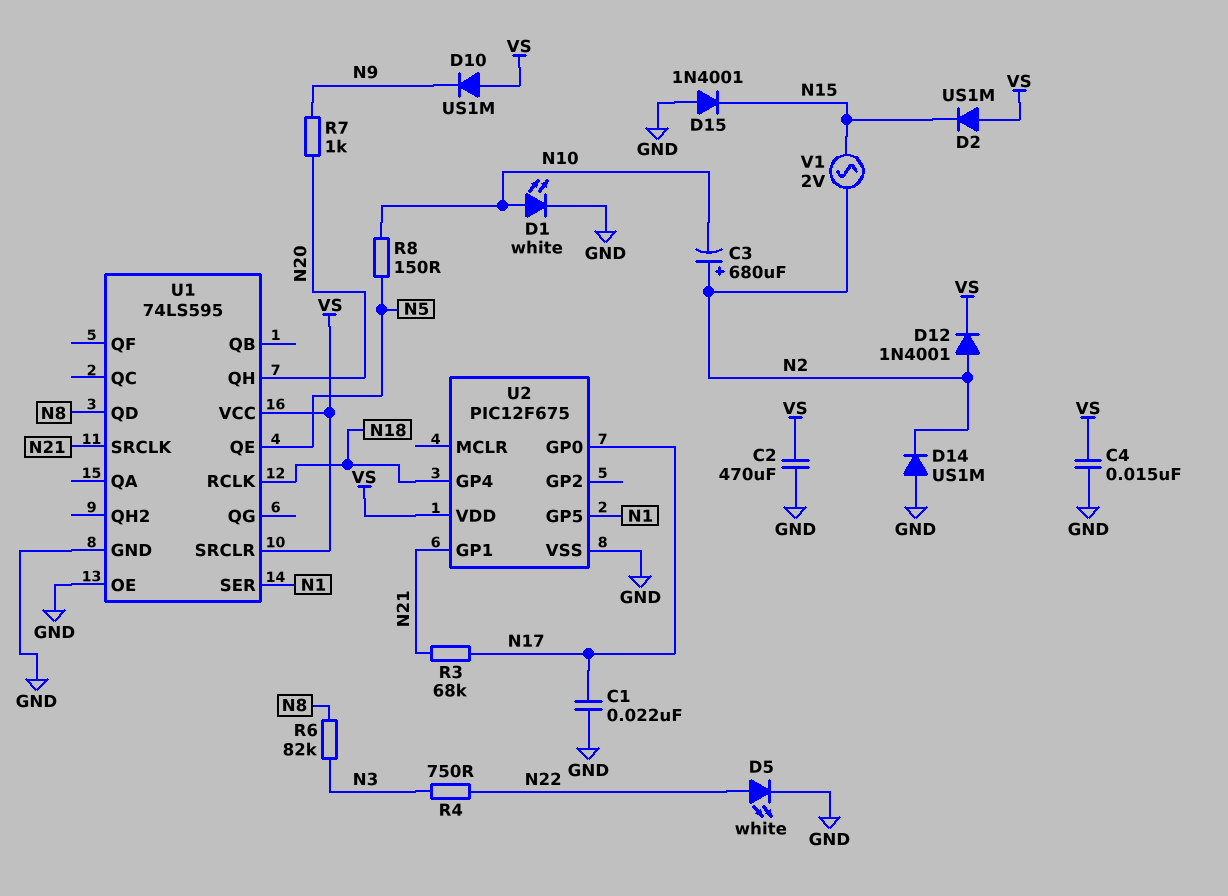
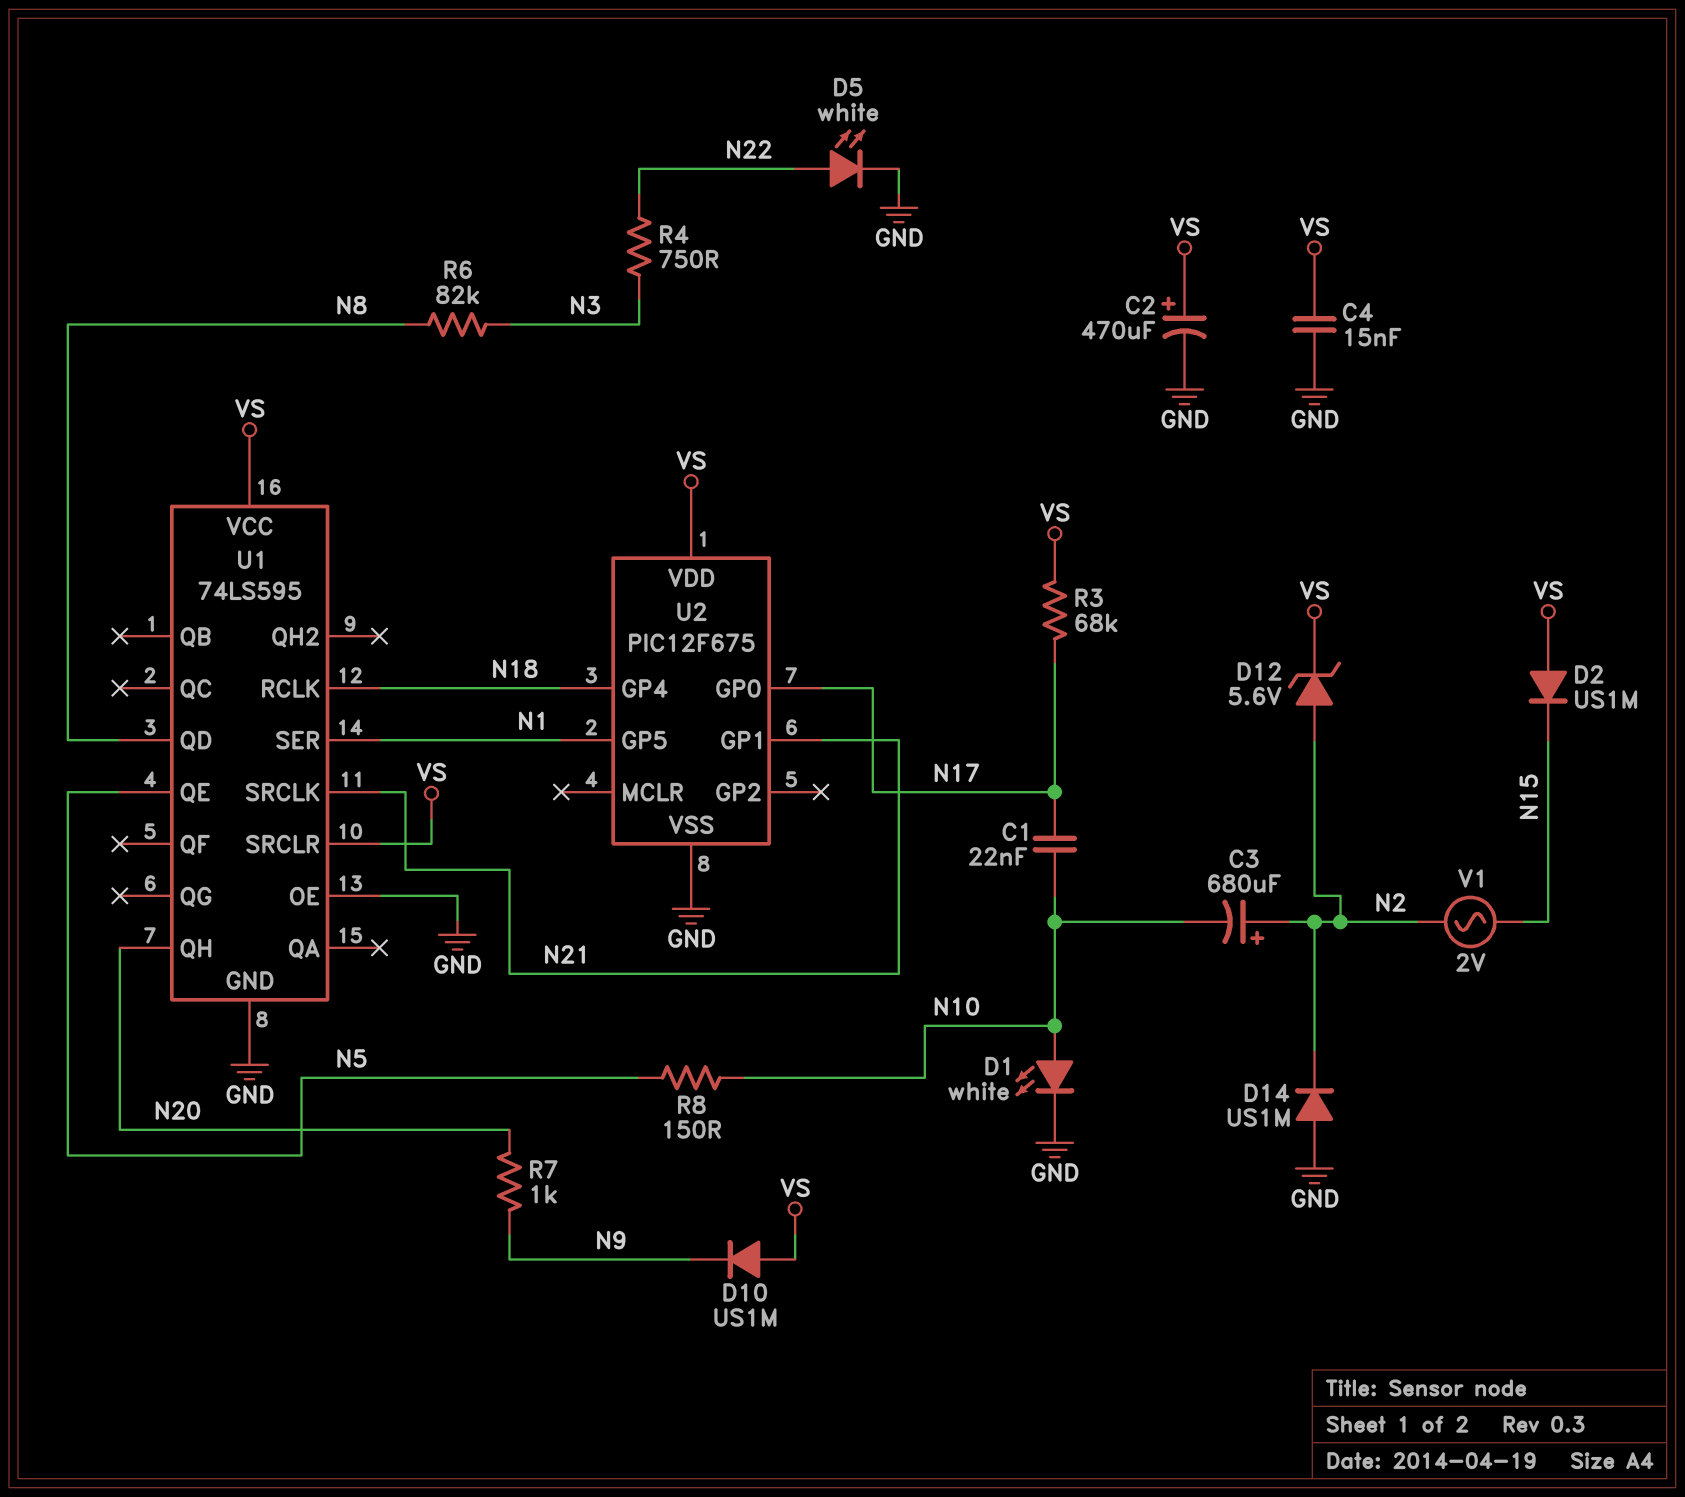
C1: 22nF (GND, N17) -> 22nF (N10, N17)
C2: 470uF (GND, VS) -> 470uF (plus VS, minus GND)
D12: diode 1N4001 (A N2, K VS) -> zener 5.6V (A N2, K VS)
D15: diode 1N4001 (A GND, K N15) -> none
R3: 68k (N17, N21) -> 68k (N17, VS)

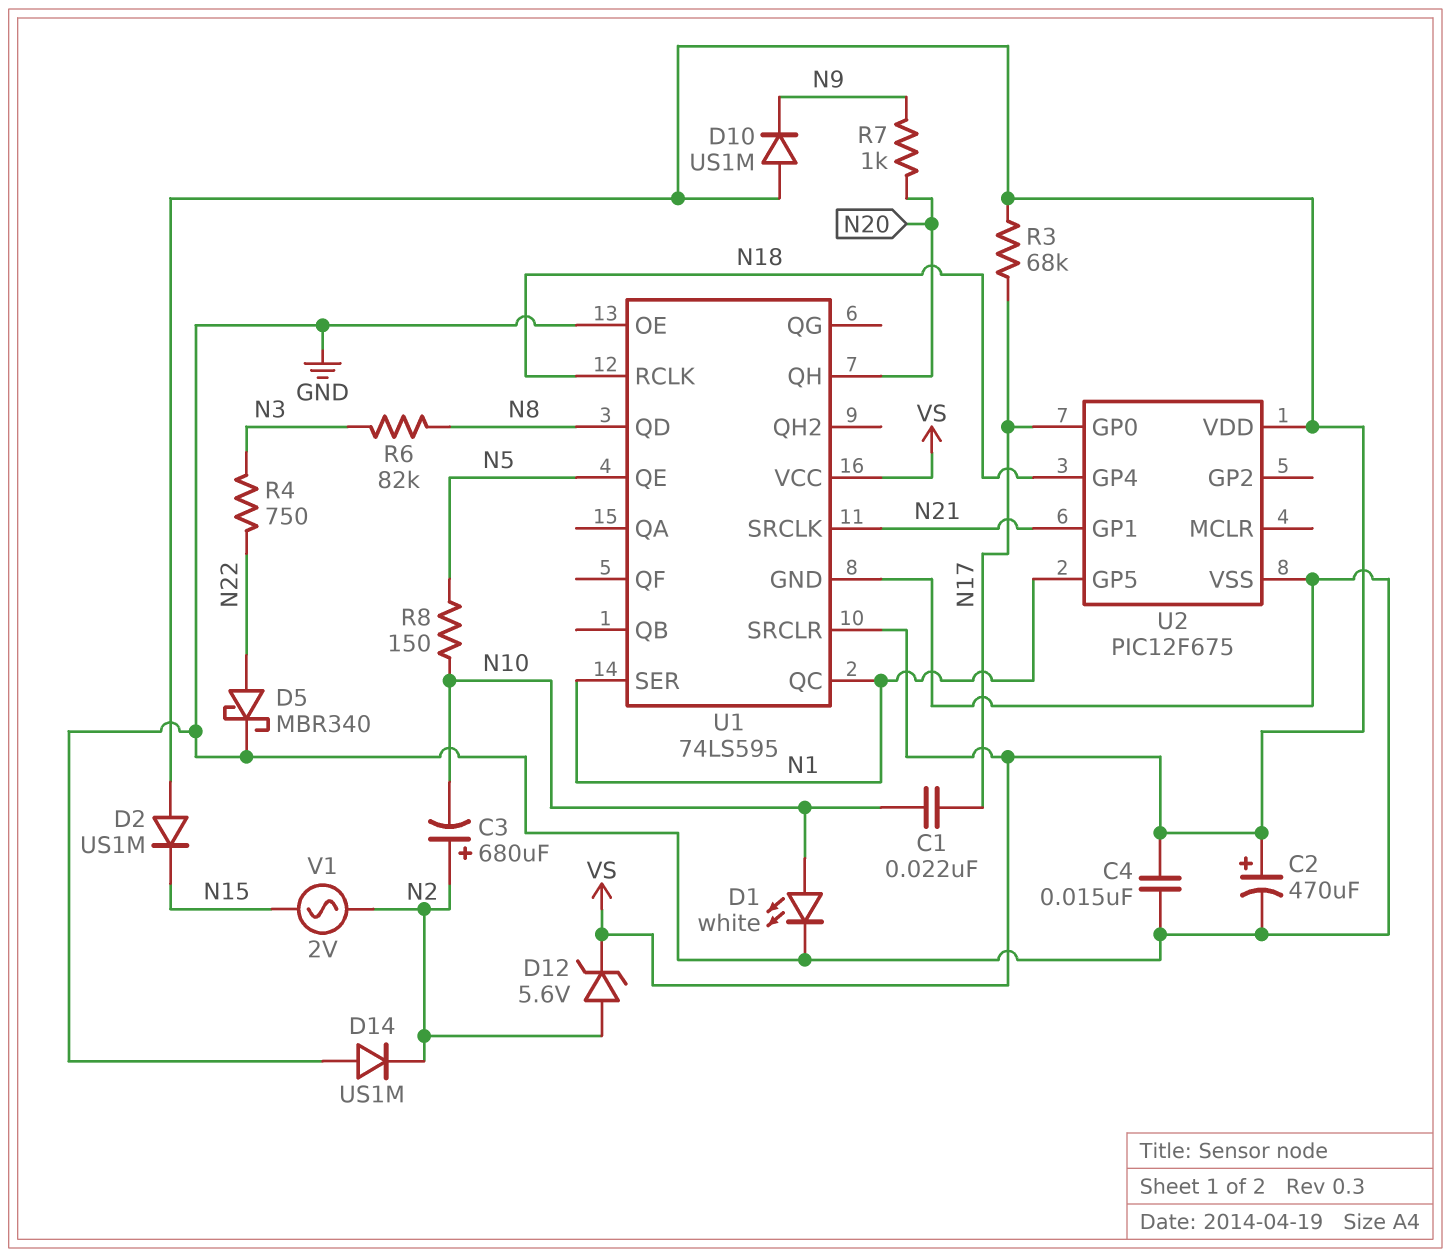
D5: LED white (A N22, K GND) -> schottky MBR340 (A N22, K GND)
U1 pin QC: none -> N1

